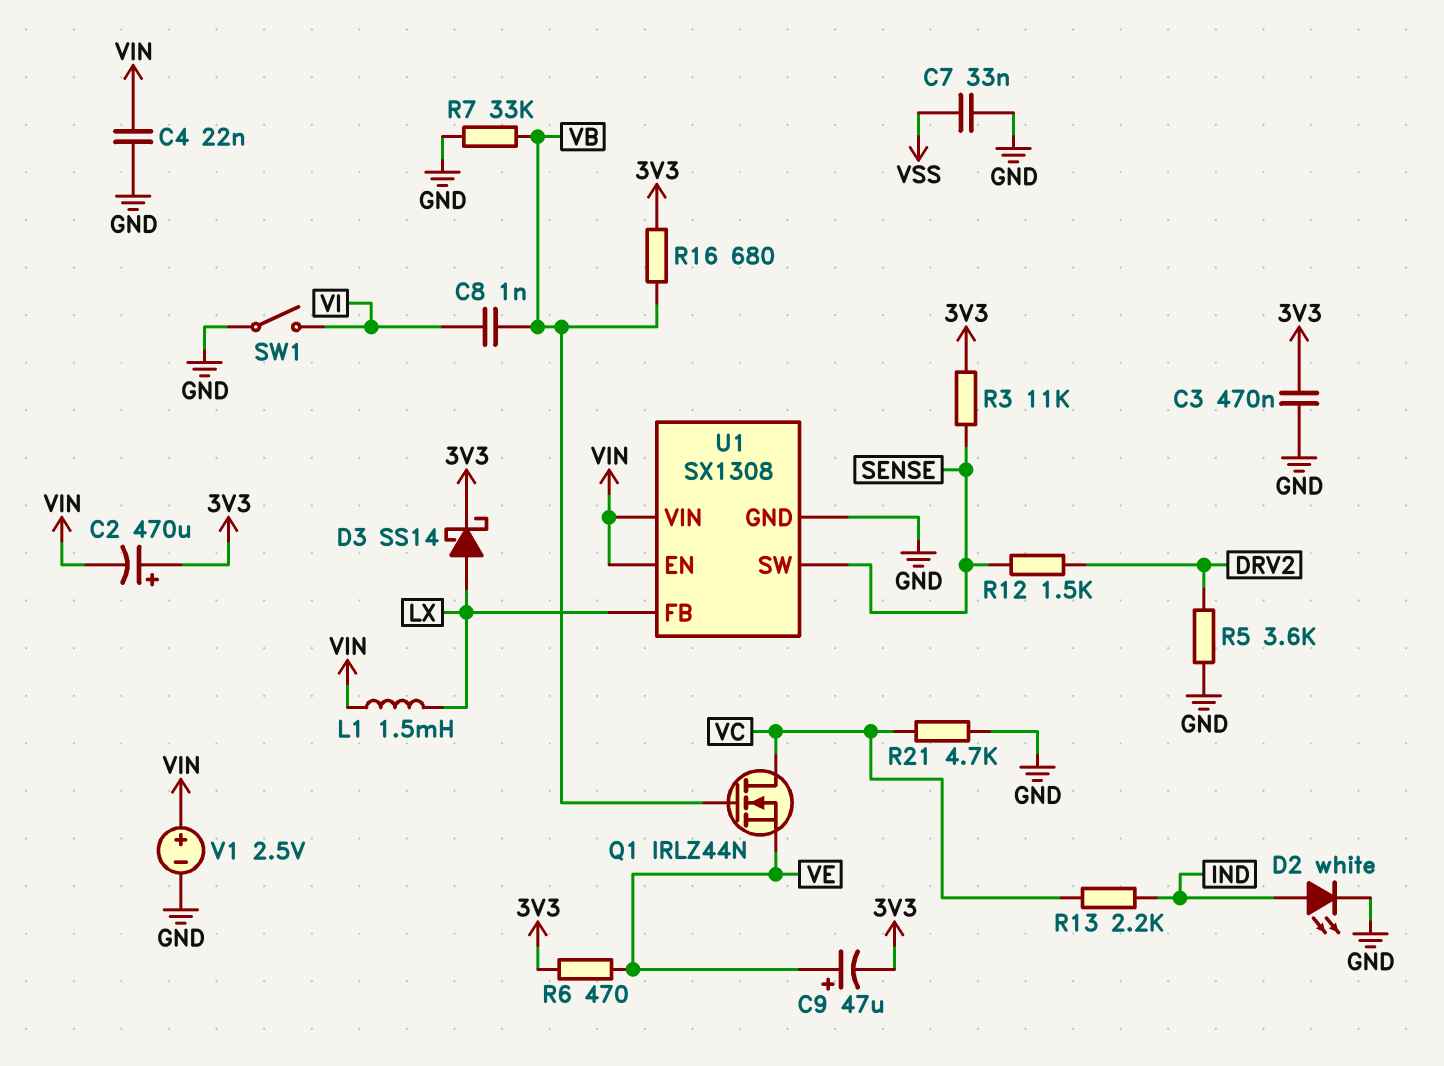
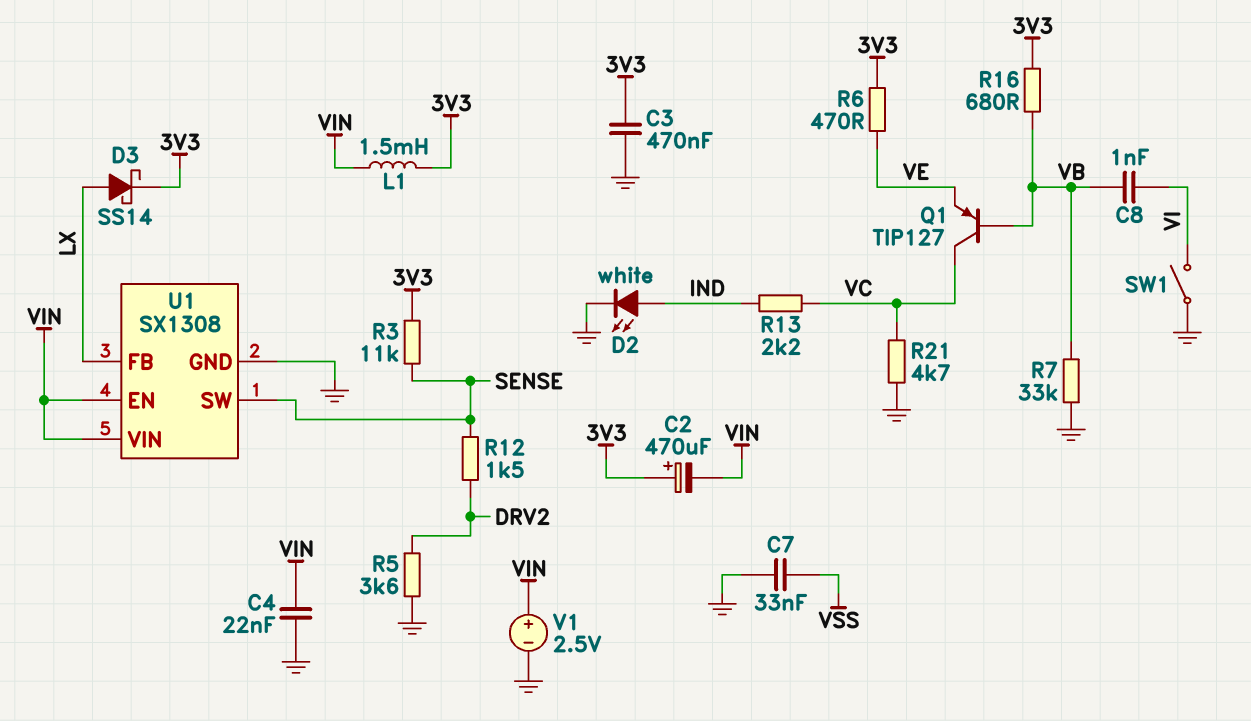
C9: 47uF (plus VE, minus 3V3) -> none
L1: 1.5mH (LX, VIN) -> 1.5mH (3V3, VIN)
Q1: NMOS IRLZ44N (G VB, D VC, S VE) -> PNP TIP127 (B VB, C VC, E VE)

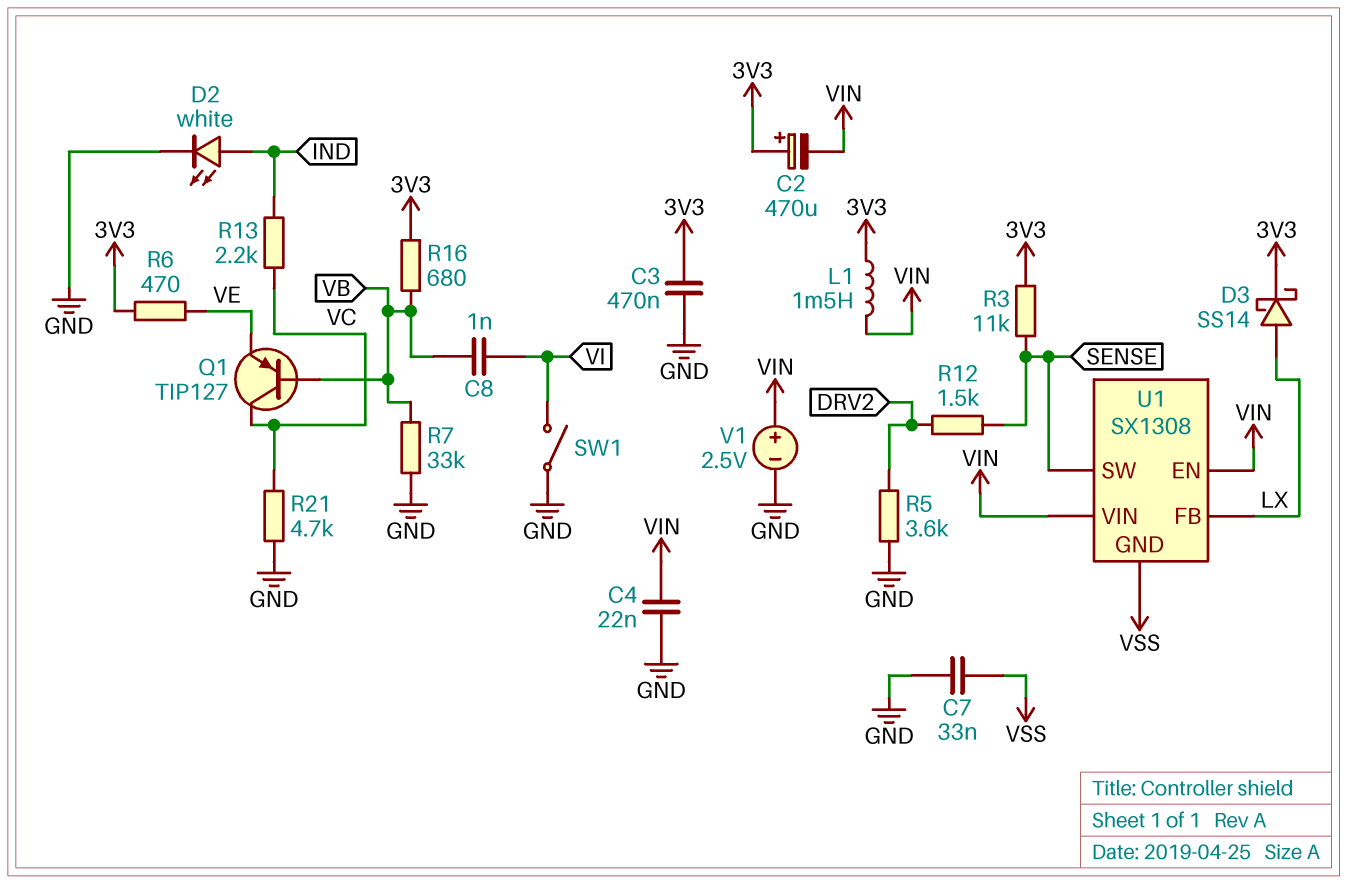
U1 pin GND: GND -> VSS

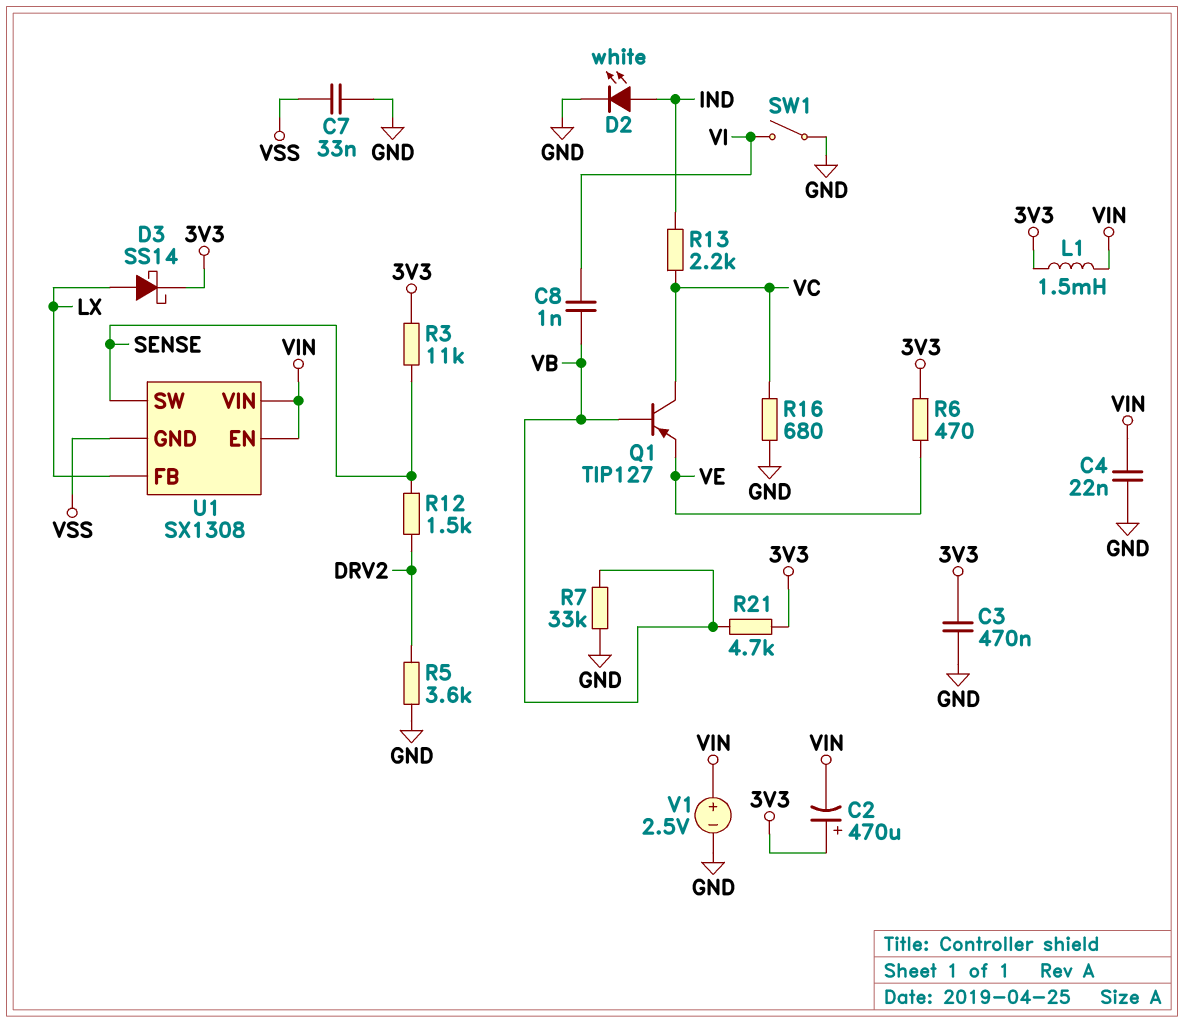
R16: 680 (3V3, VB) -> 680 (GND, VC)
R21: 4.7k (GND, VC) -> 4.7k (3V3, VB)

